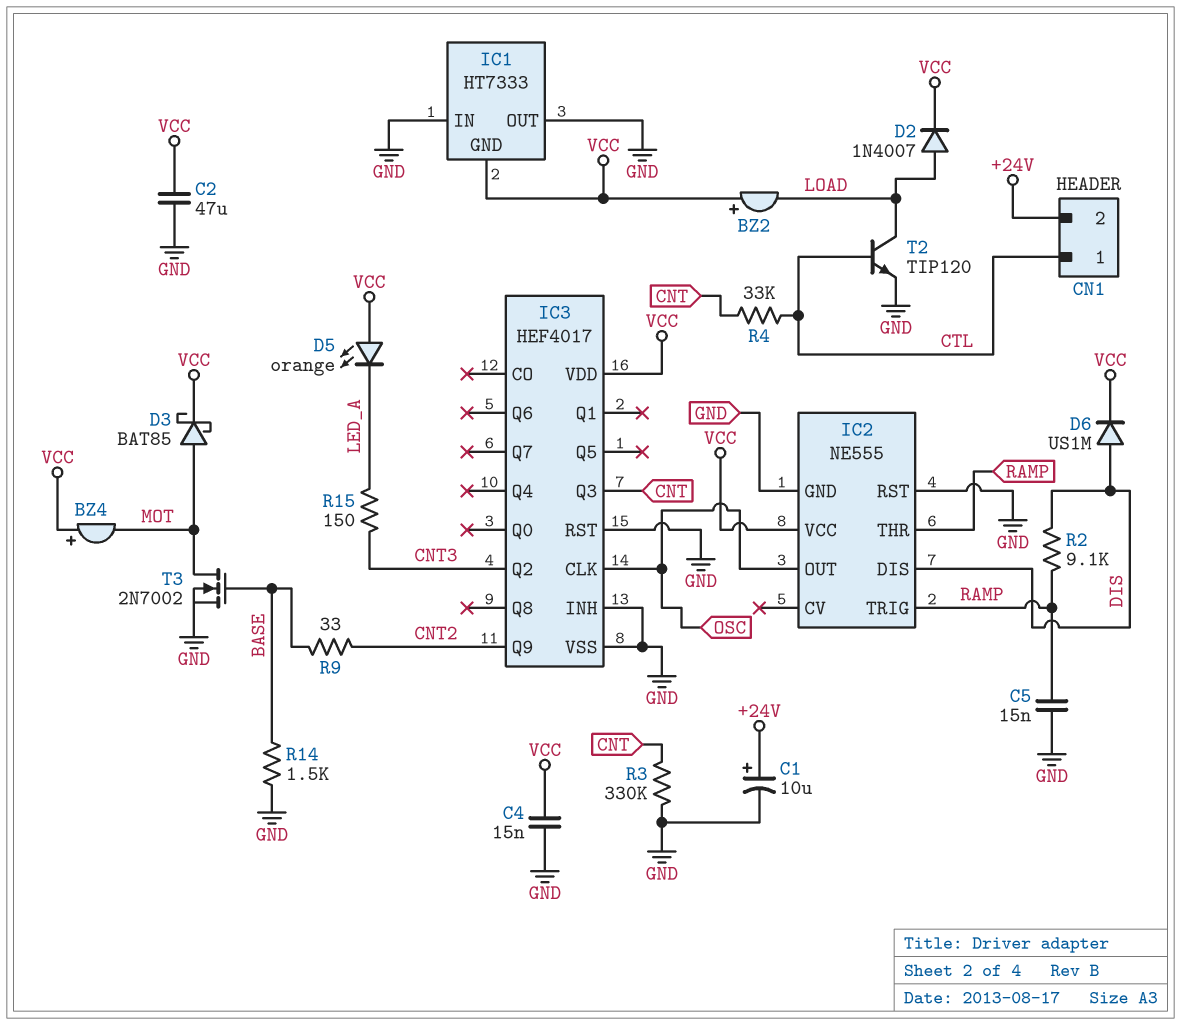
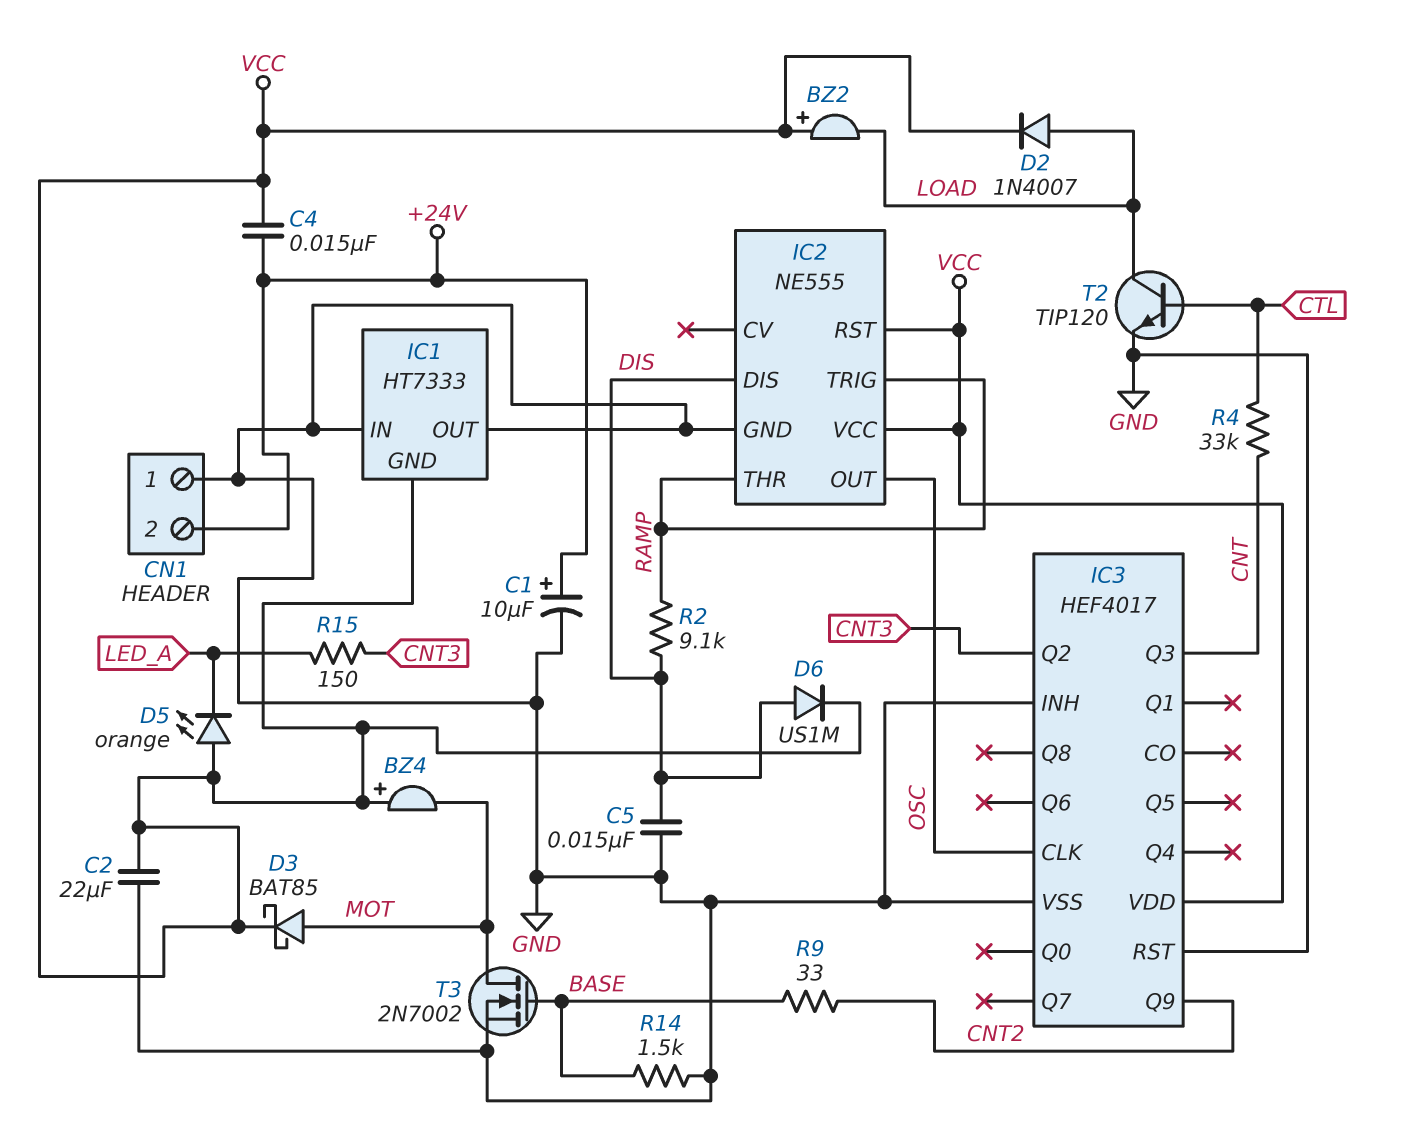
C2: 47uF (GND, VCC) -> 22uF (GND, VCC)
C4: 15nF (GND, VCC) -> 15nF (+24V, VCC)
C5: 15nF (GND, RAMP) -> 15nF (DIS, GND)
CN1 pin 1: CTL -> GND
IC2 pin RST: GND -> VCC
R3: 330k (CNT, GND) -> none

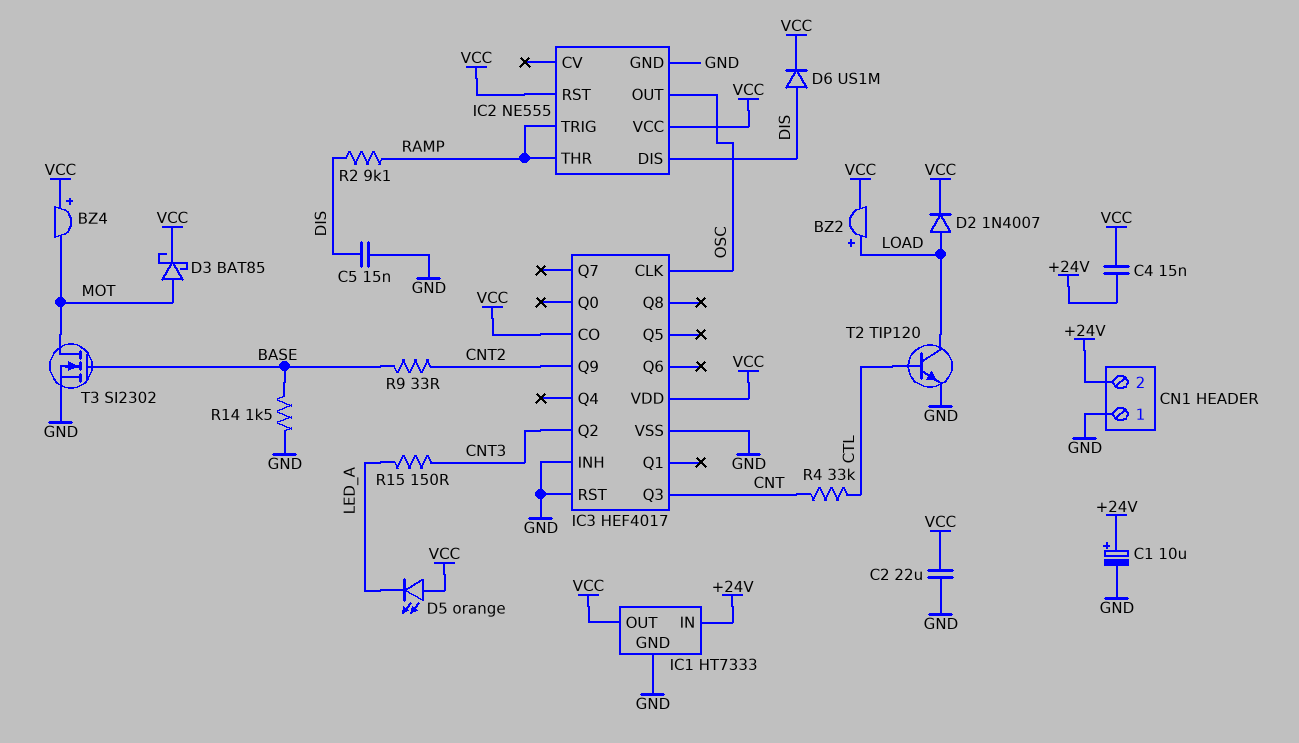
BZ2: buzzer (plus VCC, minus LOAD) -> buzzer (plus LOAD, minus VCC)
IC1 pin GND: VCC -> GND
IC1 pin IN: GND -> +24V
IC1 pin OUT: GND -> VCC
IC3 pin CO: none -> VCC
T3: NMOS 2N7002 (G BASE, D MOT, S GND) -> NMOS SI2302 (G BASE, D MOT, S GND)

